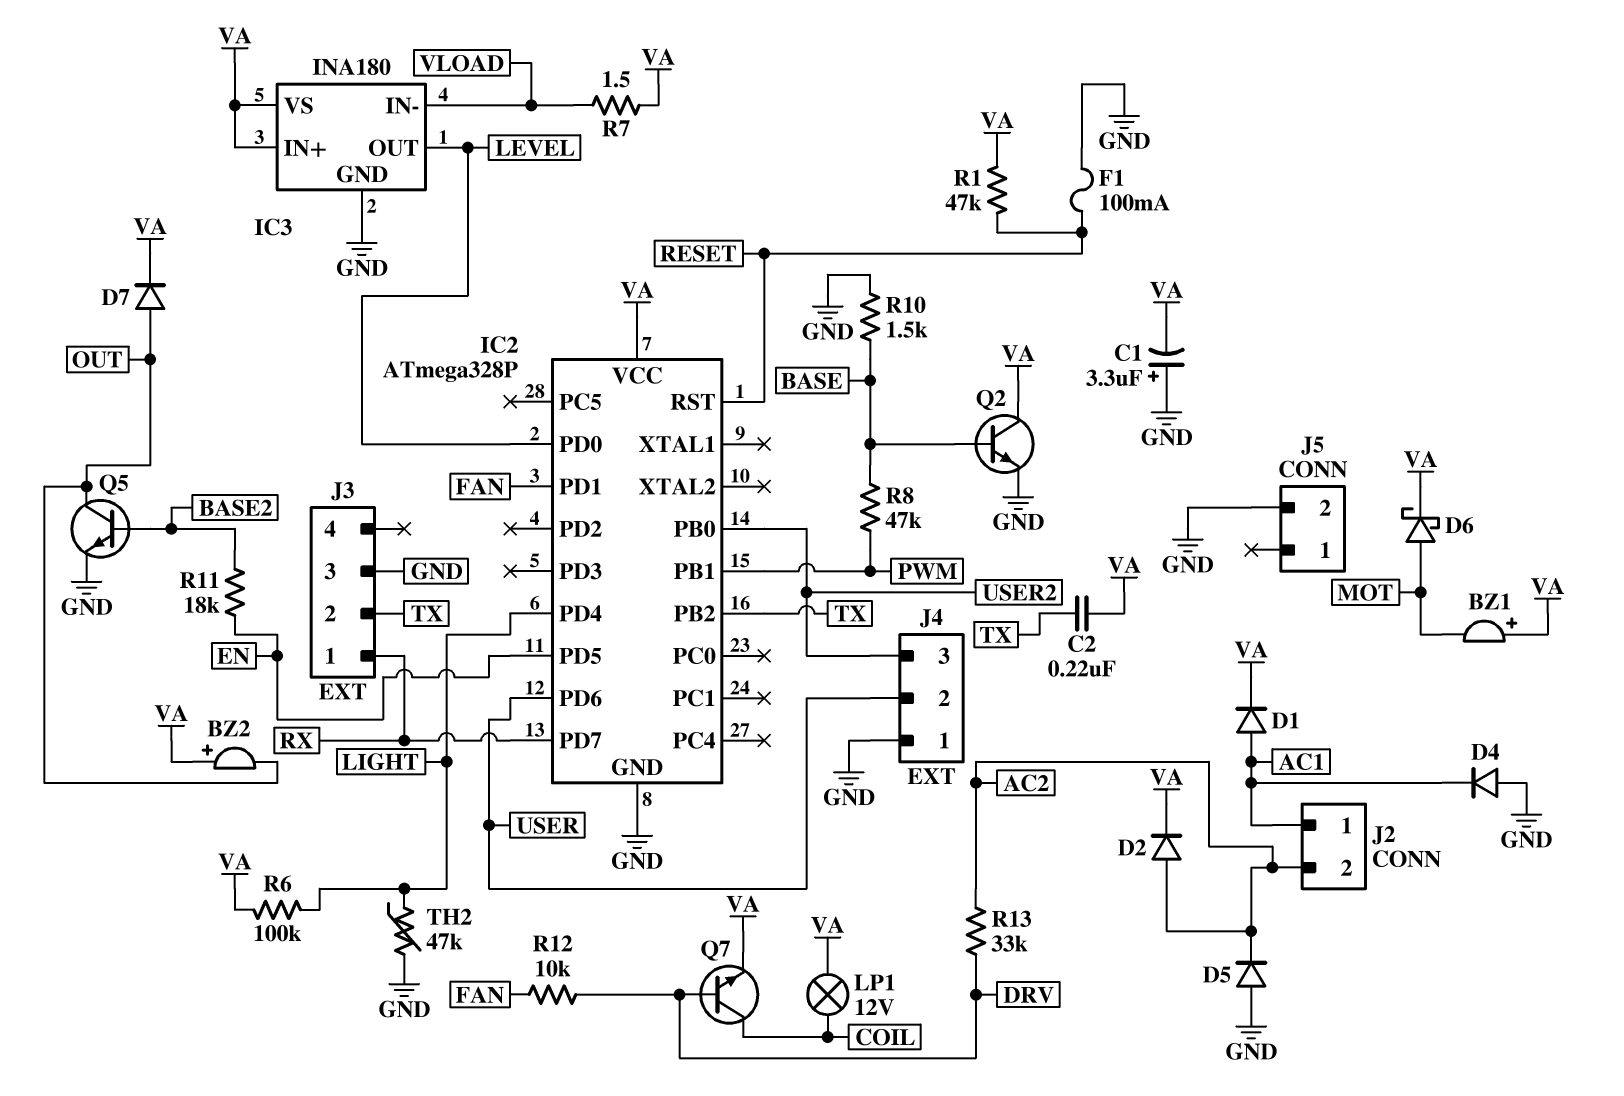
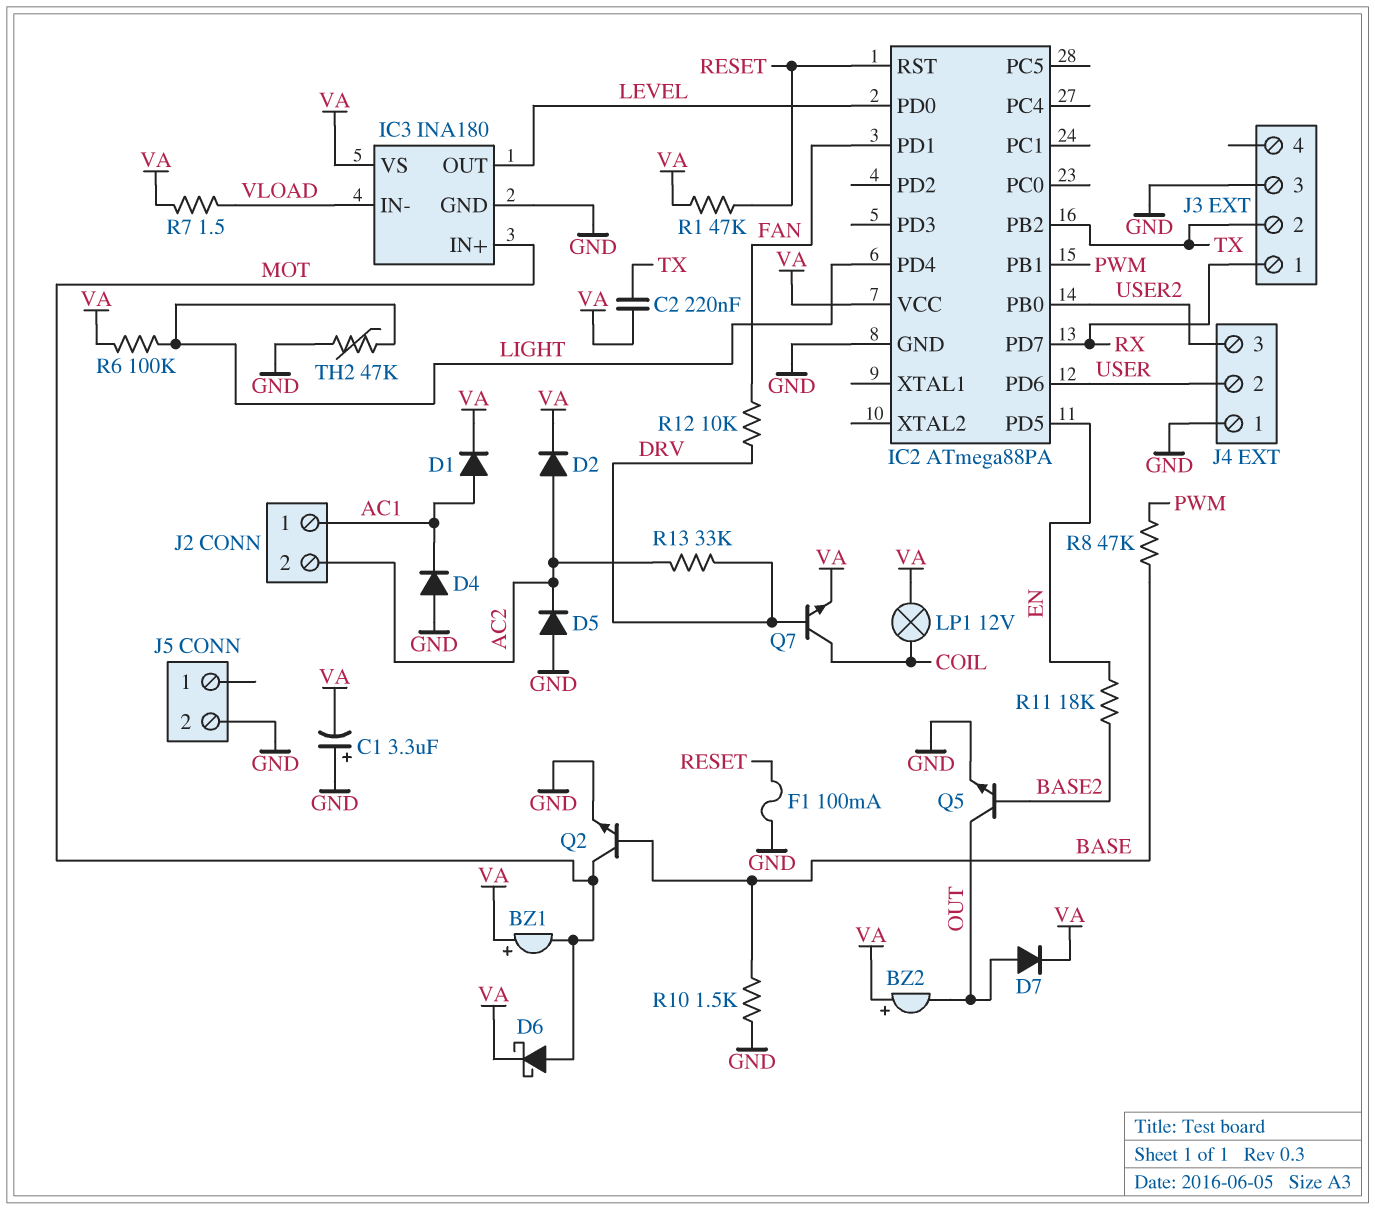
IC2: ATmega328P -> ATmega88PA
IC3 pin IN+: VA -> MOT
Q2: NPN (B BASE, C VA, E GND) -> NPN (B BASE, C MOT, E GND)

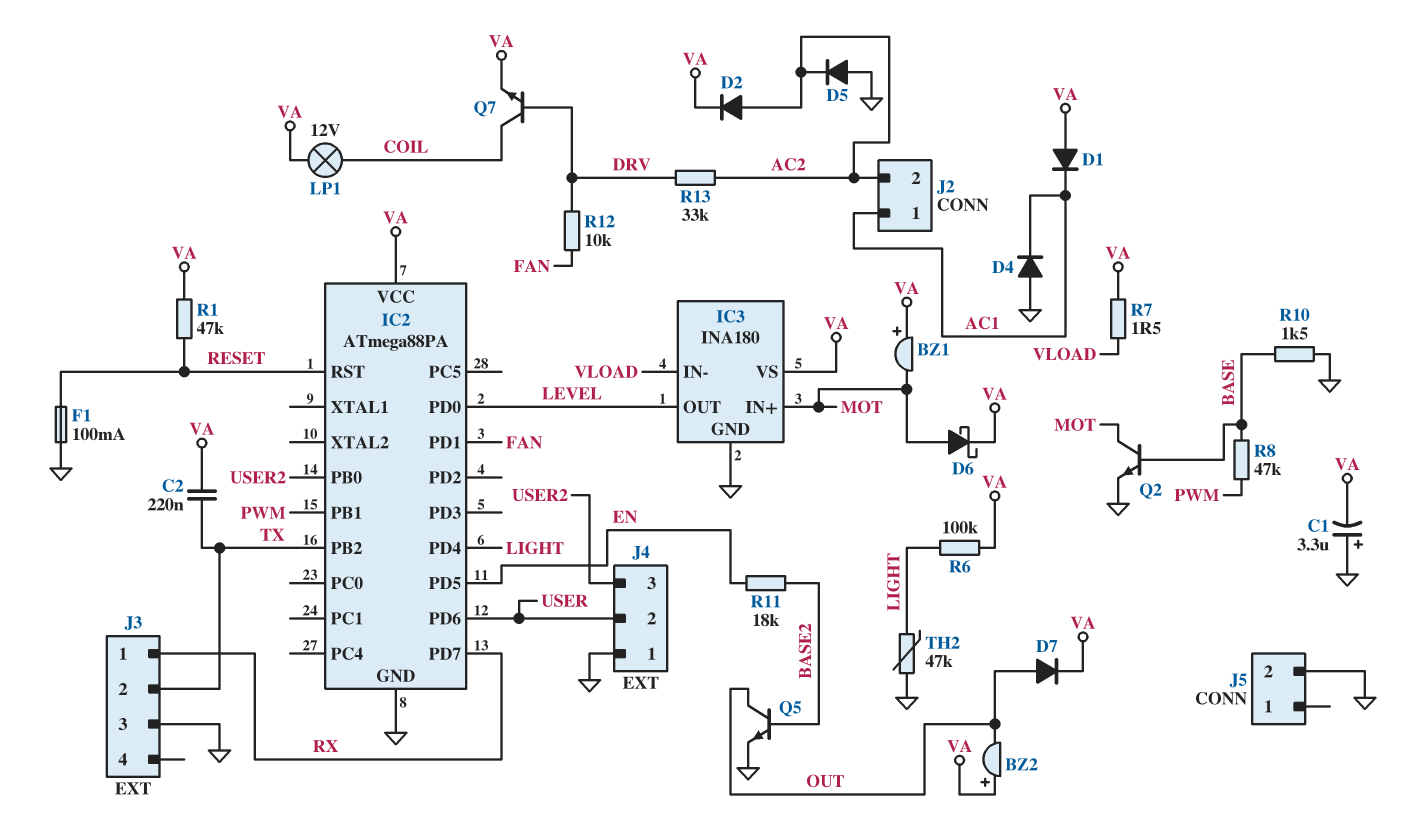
D1: diode (A AC1, K VA) -> diode (A VA, K AC1)

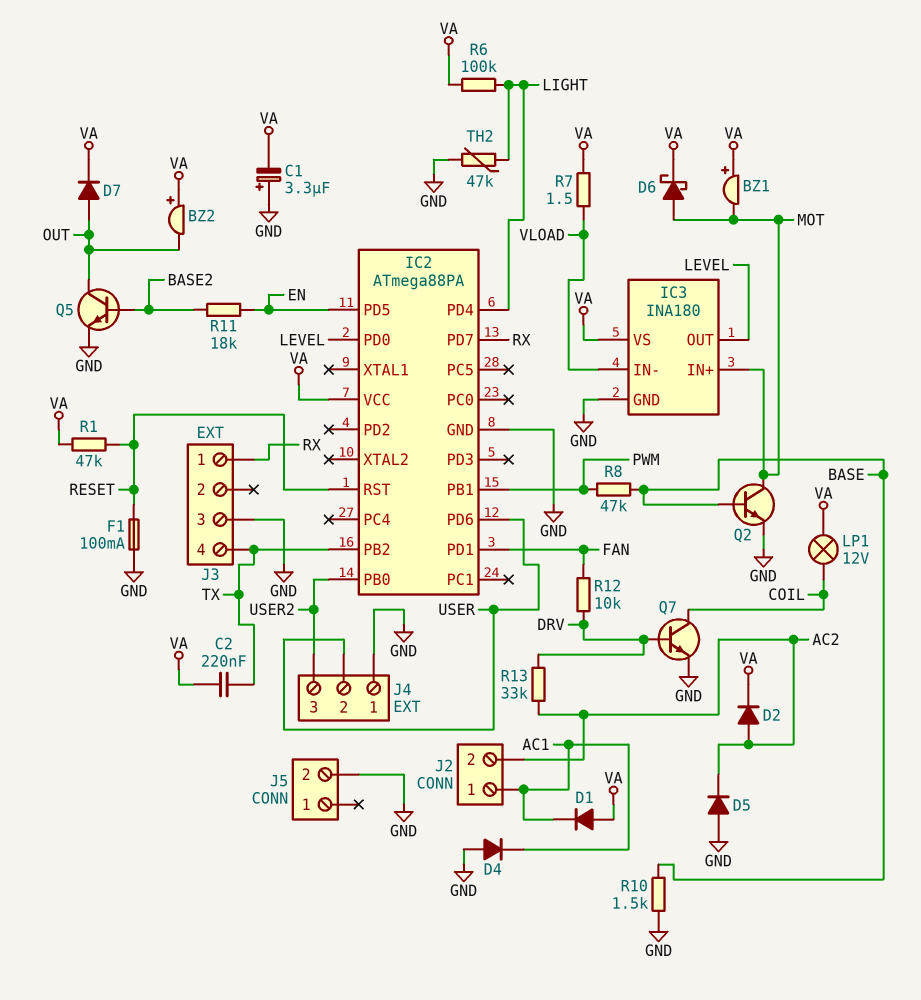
J3 pin 2: TX -> none
J3 pin 4: none -> TX
Q7: NPN (B DRV, C COIL, E VA) -> NPN (B DRV, C COIL, E GND)

